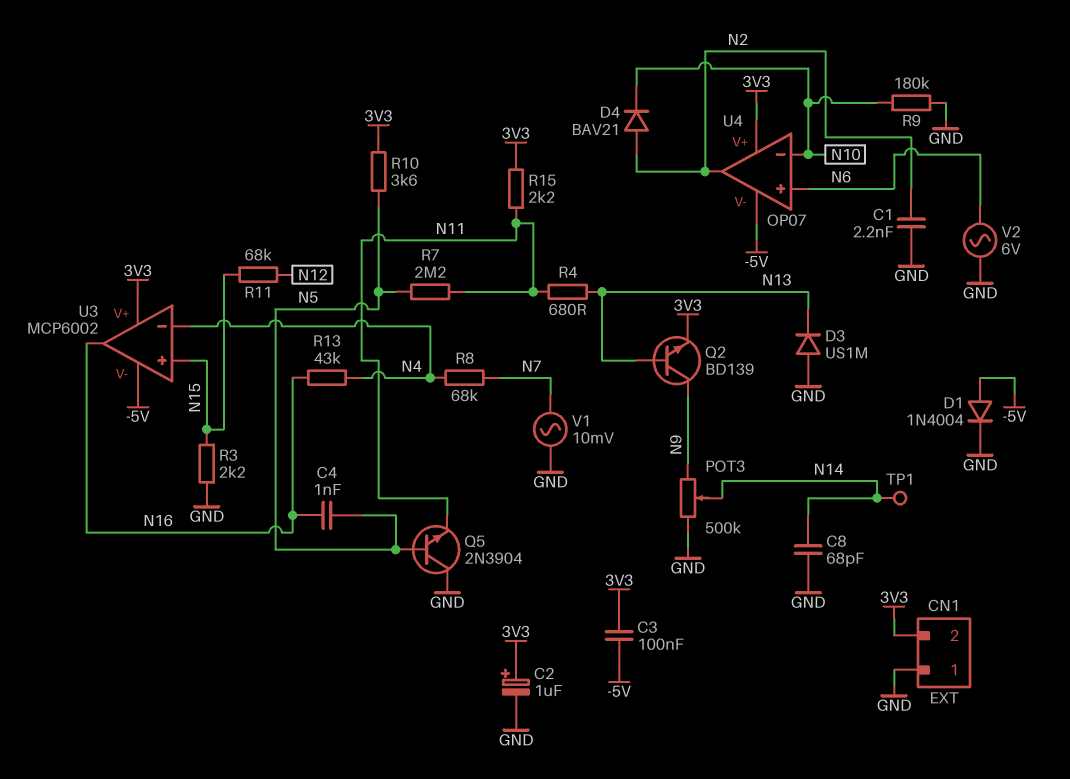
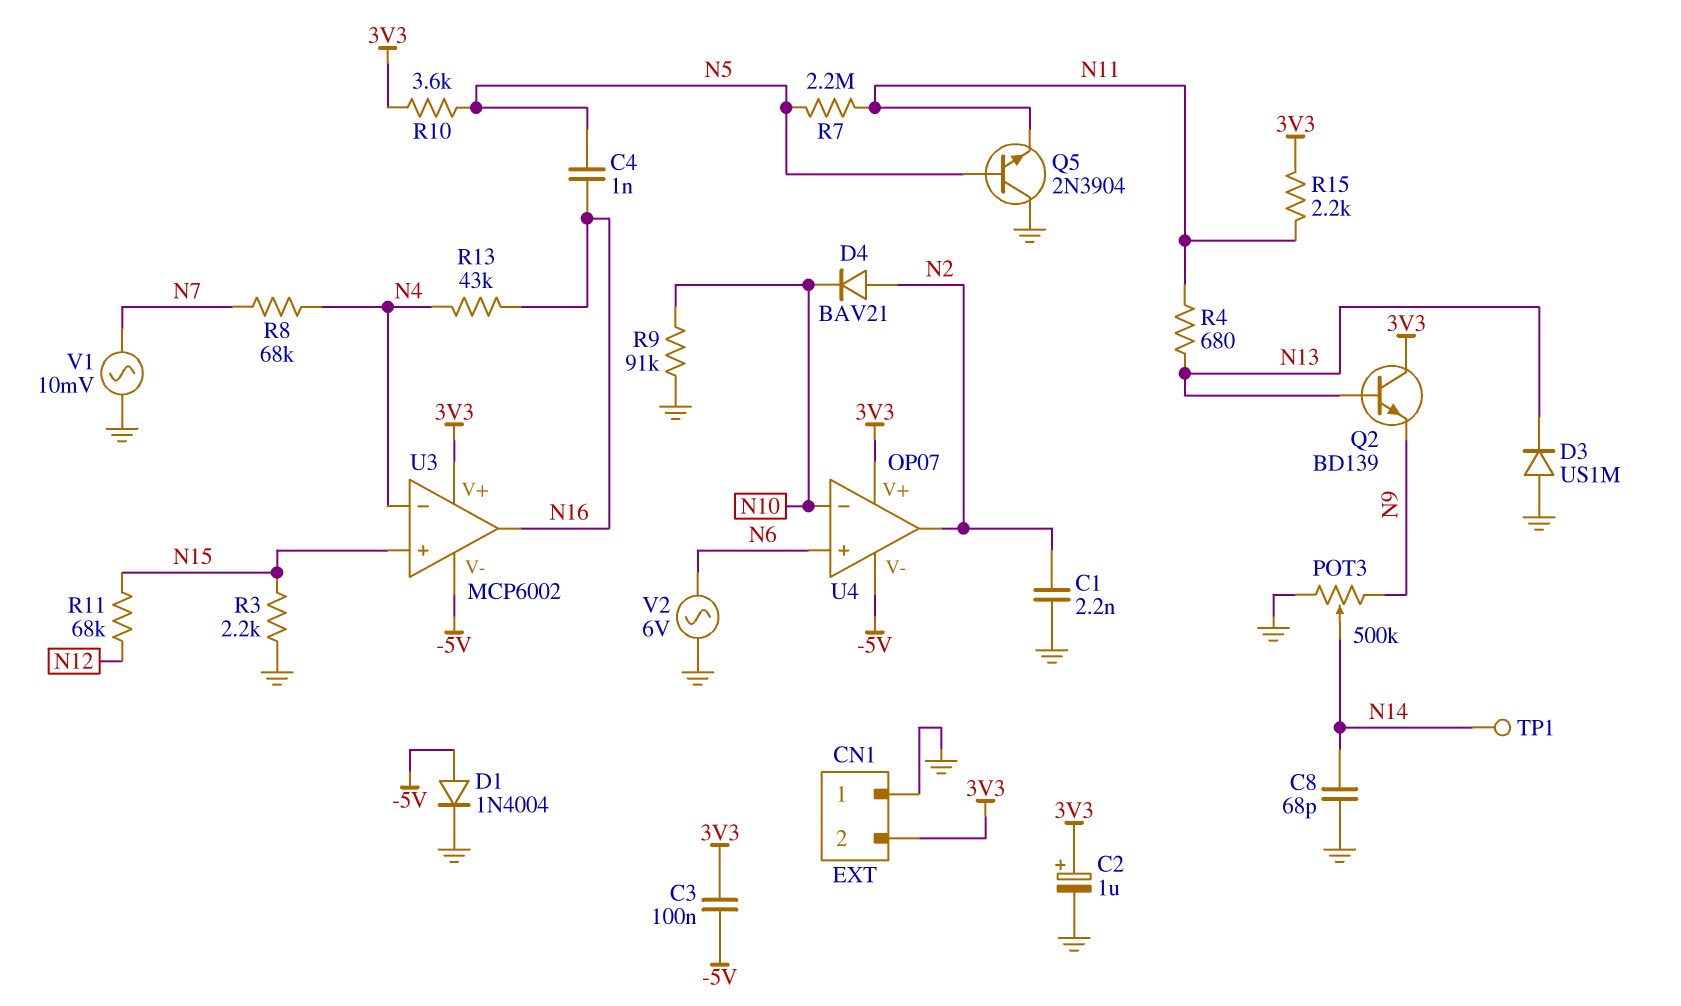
Q2: NPN BD139 (B N13, C N9, E 3V3) -> NPN BD139 (B N13, C 3V3, E N9)
R9: 180k (GND, N10) -> 91k (GND, N10)

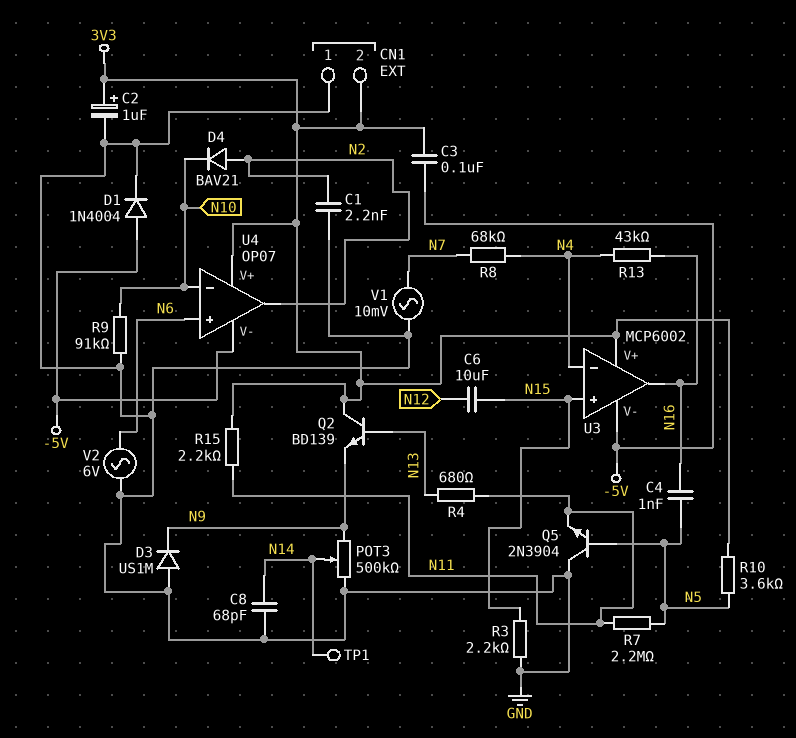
C6: none -> 10uF (N12, N15)
D3: diode US1M (A GND, K N13) -> diode US1M (A GND, K N9)
R11: 68k (N12, N15) -> none

